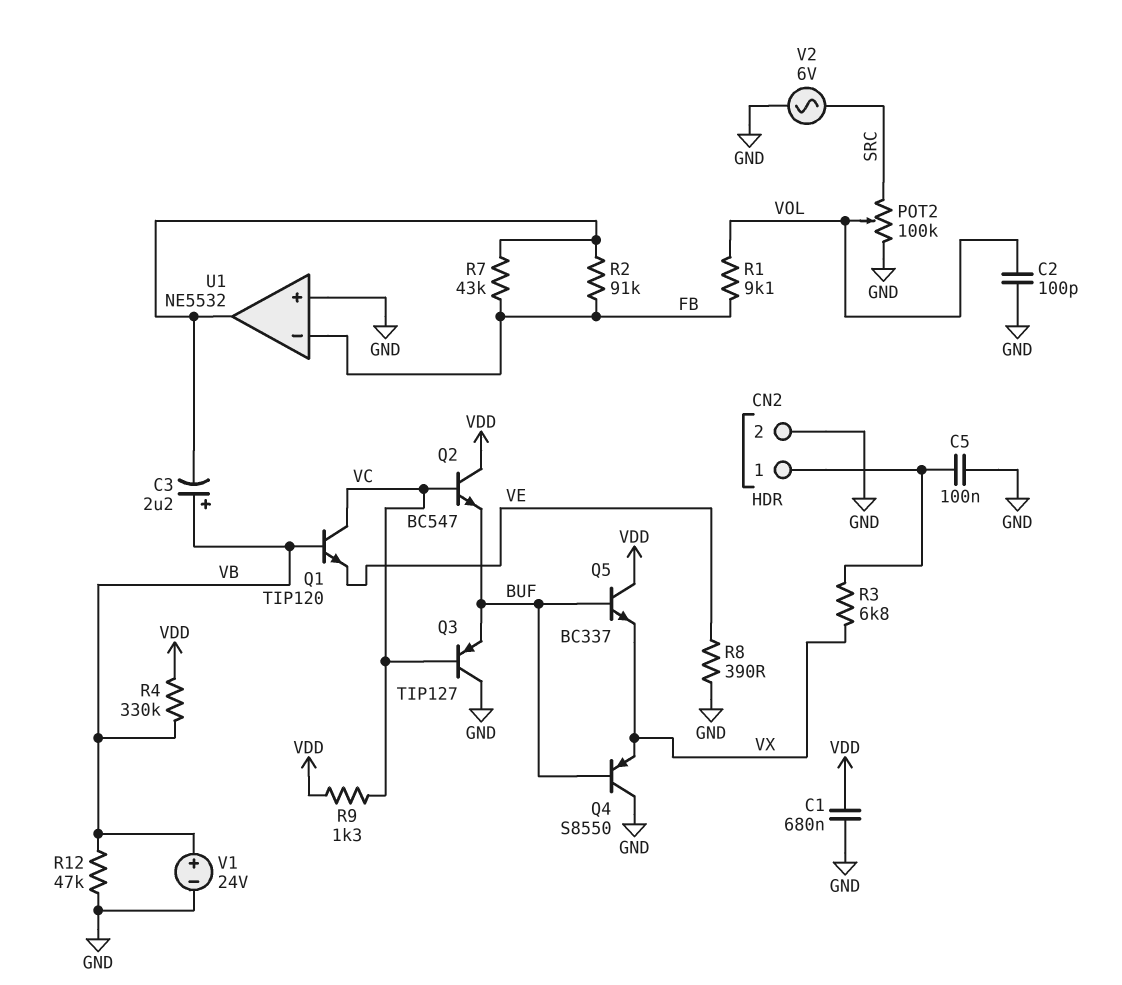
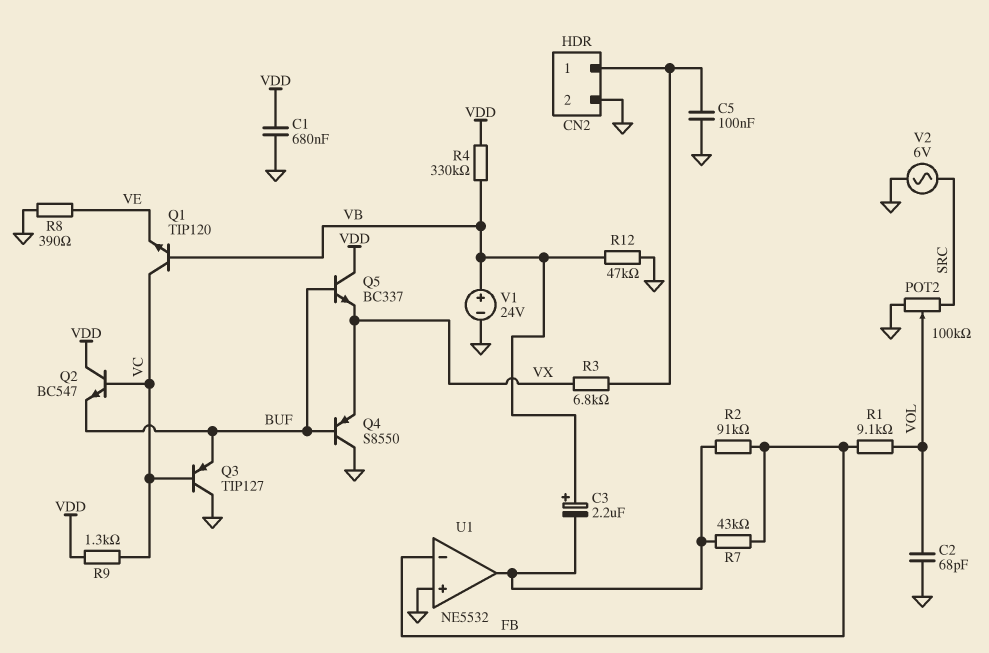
C2: 100pF (GND, VOL) -> 68pF (GND, VOL)

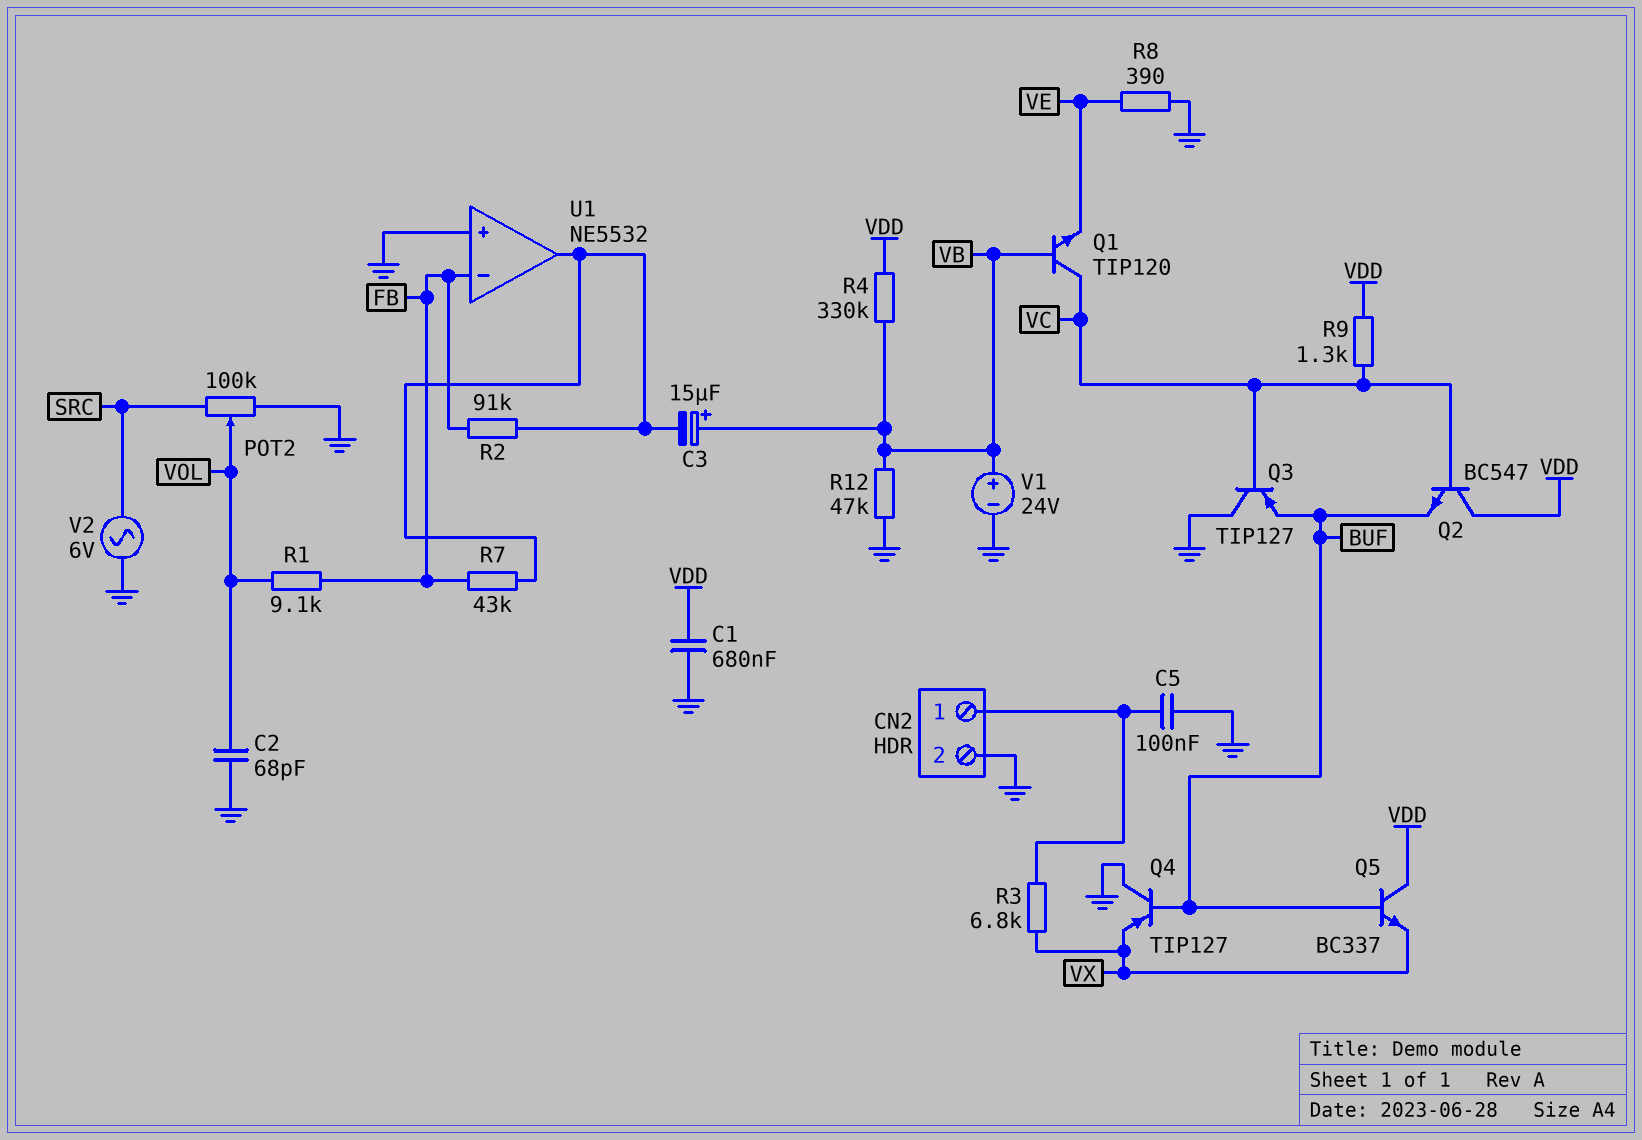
C3: 2.2uF (plus VB, minus U1/out) -> 15uF (plus VB, minus U1/out)
Q4: PNP S8550 (B BUF, C GND, E VX) -> PNP TIP127 (B BUF, C GND, E VX)

